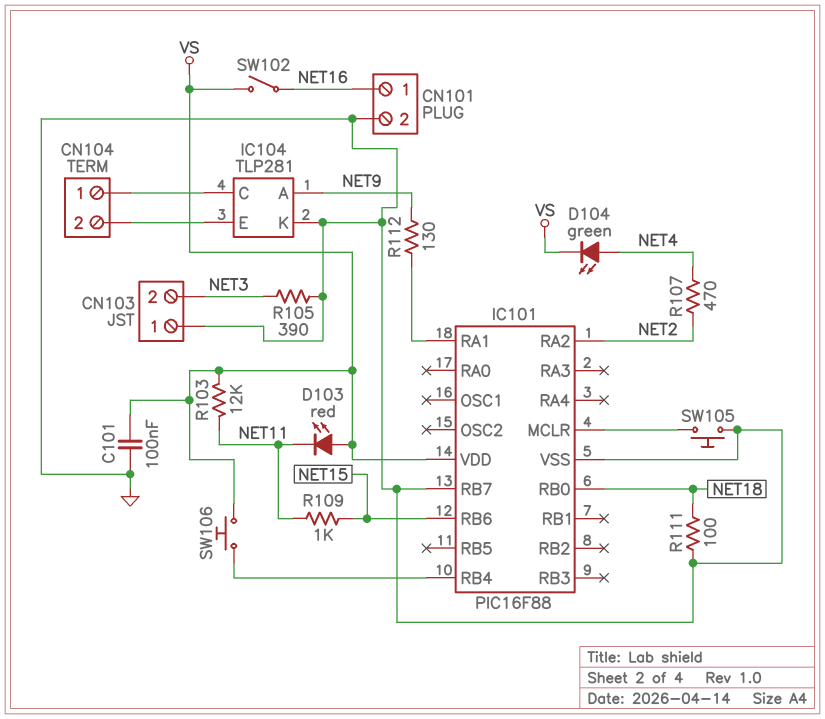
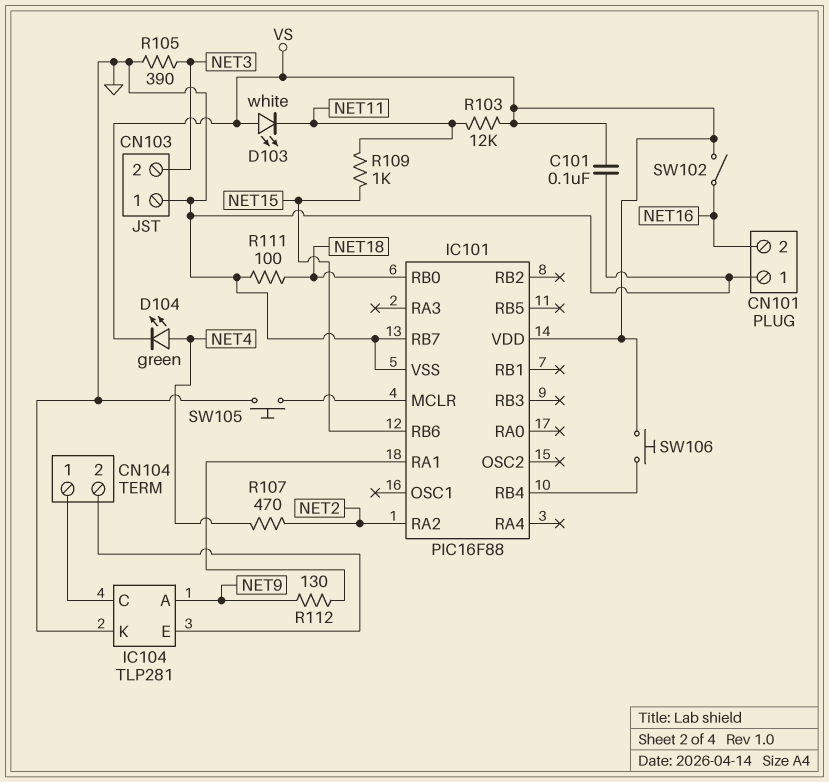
CN101 pin 1: NET16 -> GND
CN101 pin 2: GND -> NET16
D103: LED red (A VS, K NET11) -> LED white (A VS, K NET11)

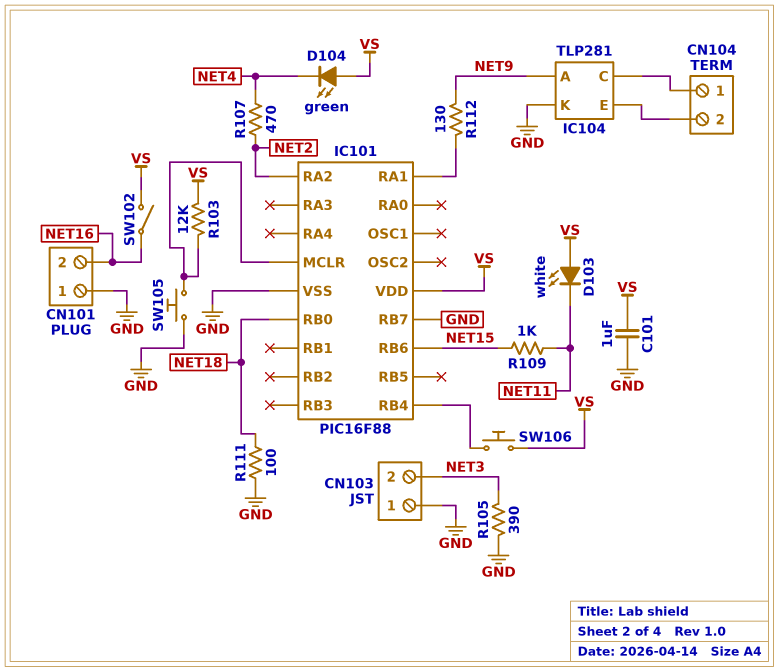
C101: 100nF (GND, VS) -> 1uF (GND, VS)
D104: LED green (A NET4, K VS) -> LED green (A VS, K NET4)
R103: 12k (NET11, VS) -> 12k (IC101/MCLR, VS)

